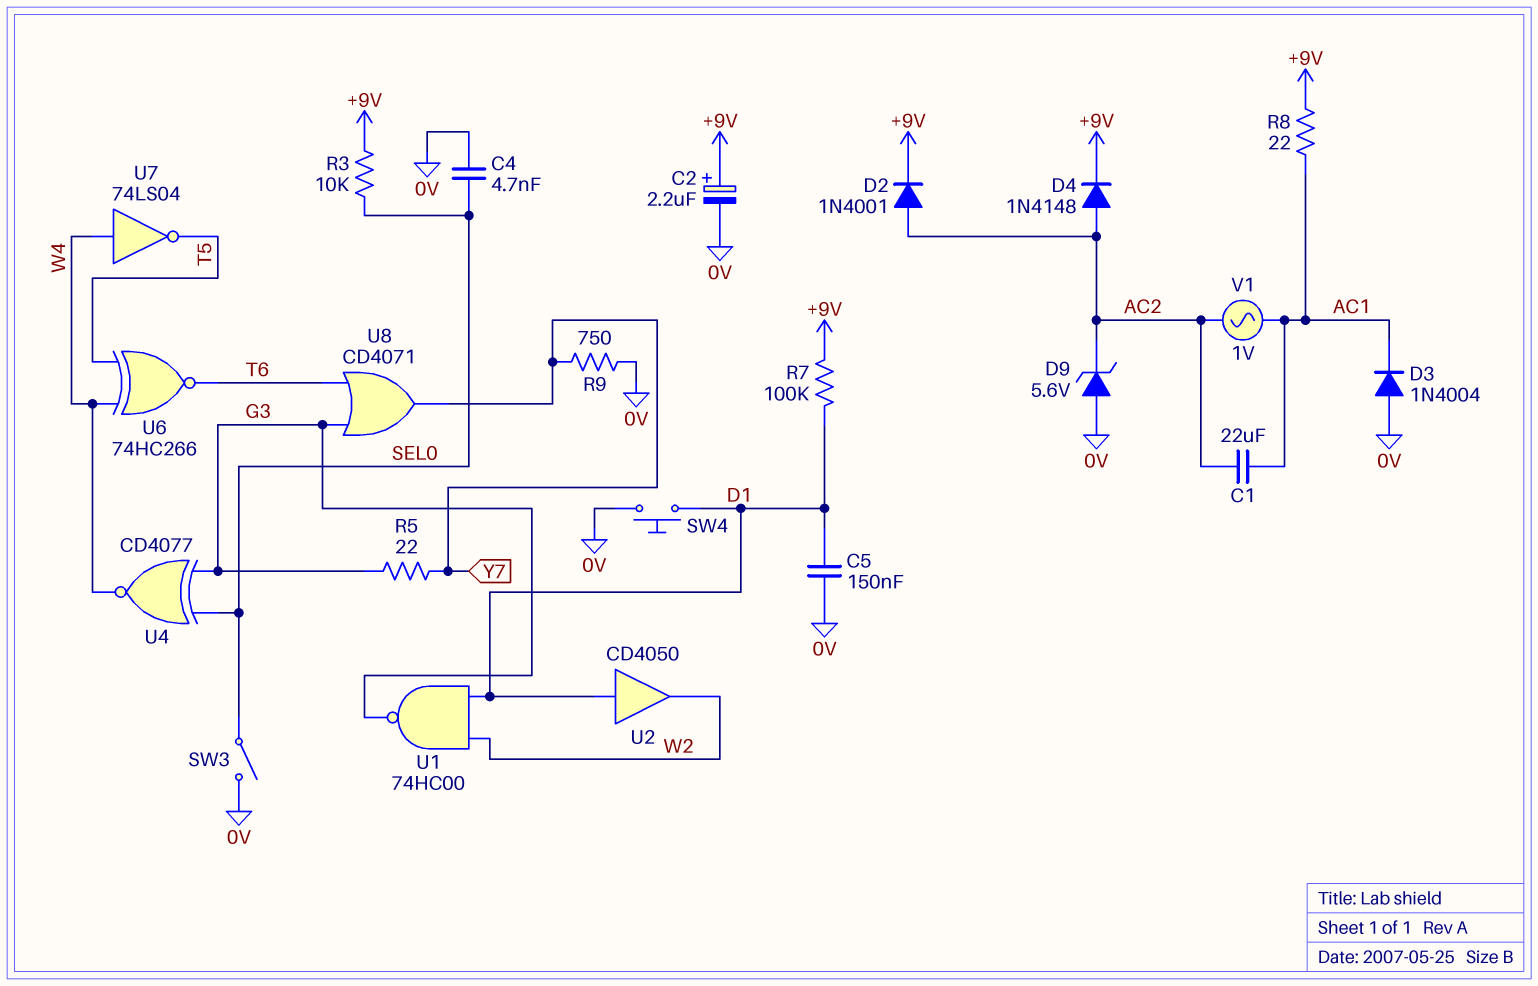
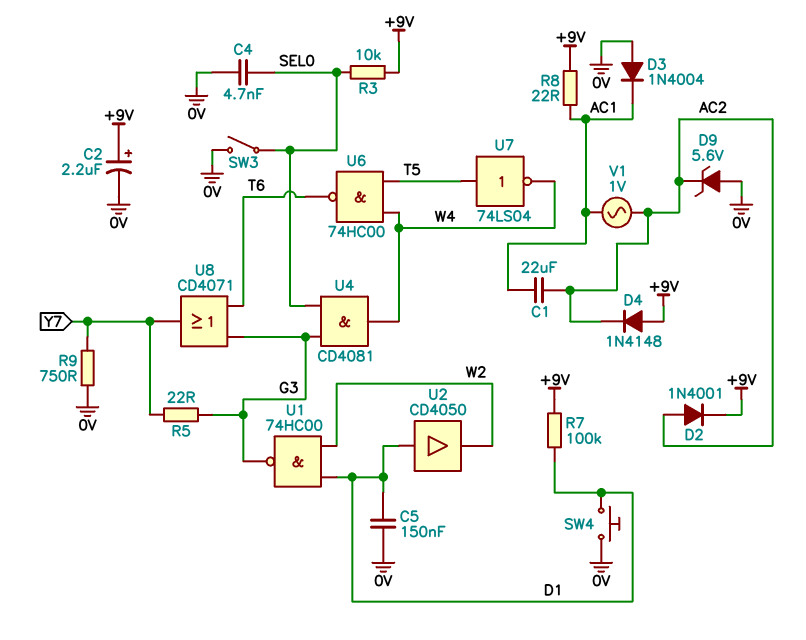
D4: diode 1N4148 (A AC2, K +9V) -> diode 1N4148 (A +9V, K AC2)
U4: XNOR CD4077 (in G3, in SEL0, out W4) -> AND CD4081 (in G3, in SEL0, out W4)
U6: XNOR 74HC266 (in T5, in W4, out T6) -> NAND 74HC00 (in T5, in W4, out T6)
U7: NOT 74LS04 (in W4, out T5) -> NOT 74LS04 (in T5, out W4)

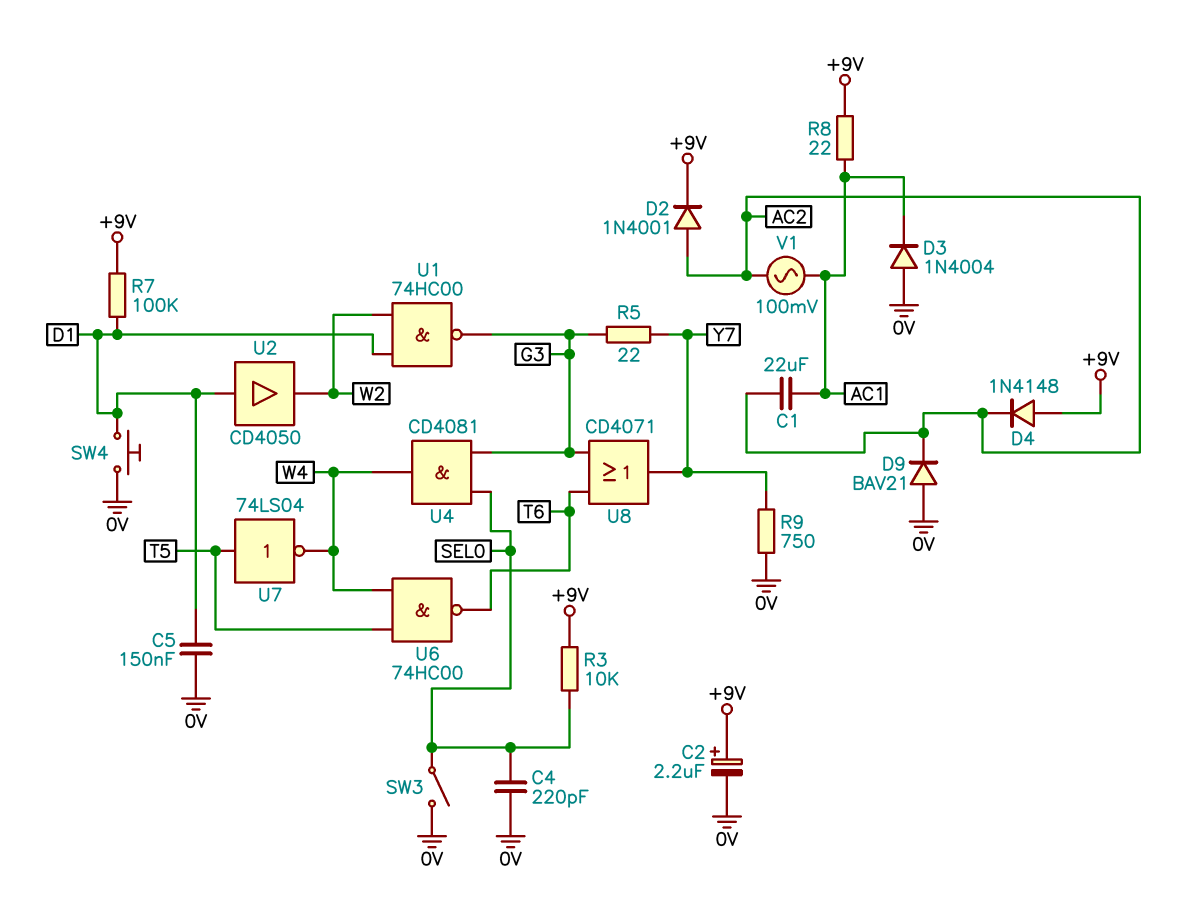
C4: 4.7nF (0V, SEL0) -> 220pF (0V, SEL0)
D9: zener 5.6V (A 0V, K AC2) -> diode BAV21 (A 0V, K AC2)
V1: AC 1V (AC1, AC2) -> AC 100mV (AC1, AC2)

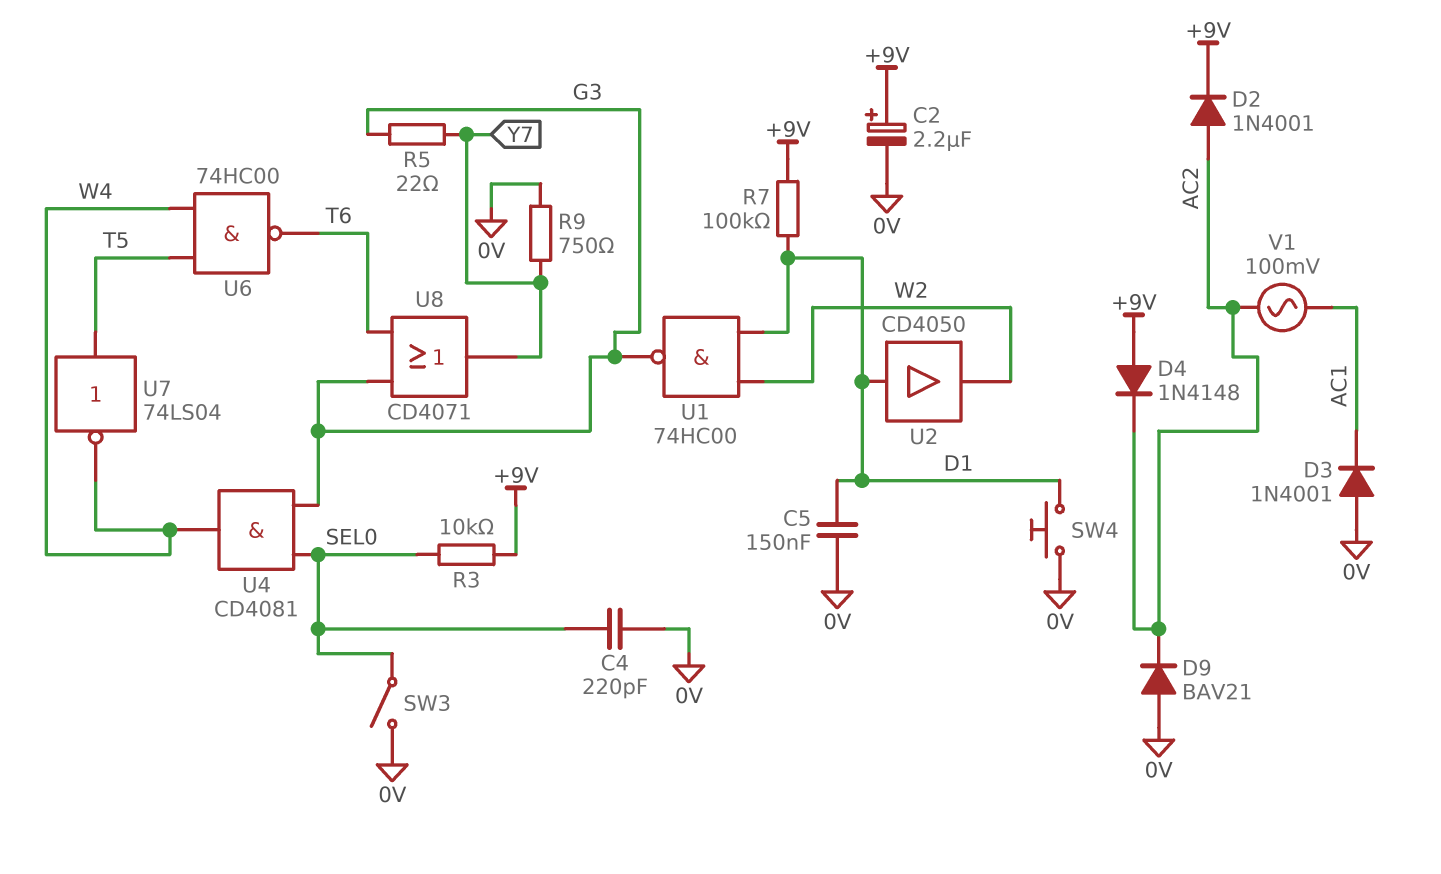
C1: 22uF (AC1, AC2) -> none
D3: diode 1N4004 (A 0V, K AC1) -> diode 1N4001 (A 0V, K AC1)
R8: 22 (+9V, AC1) -> none

